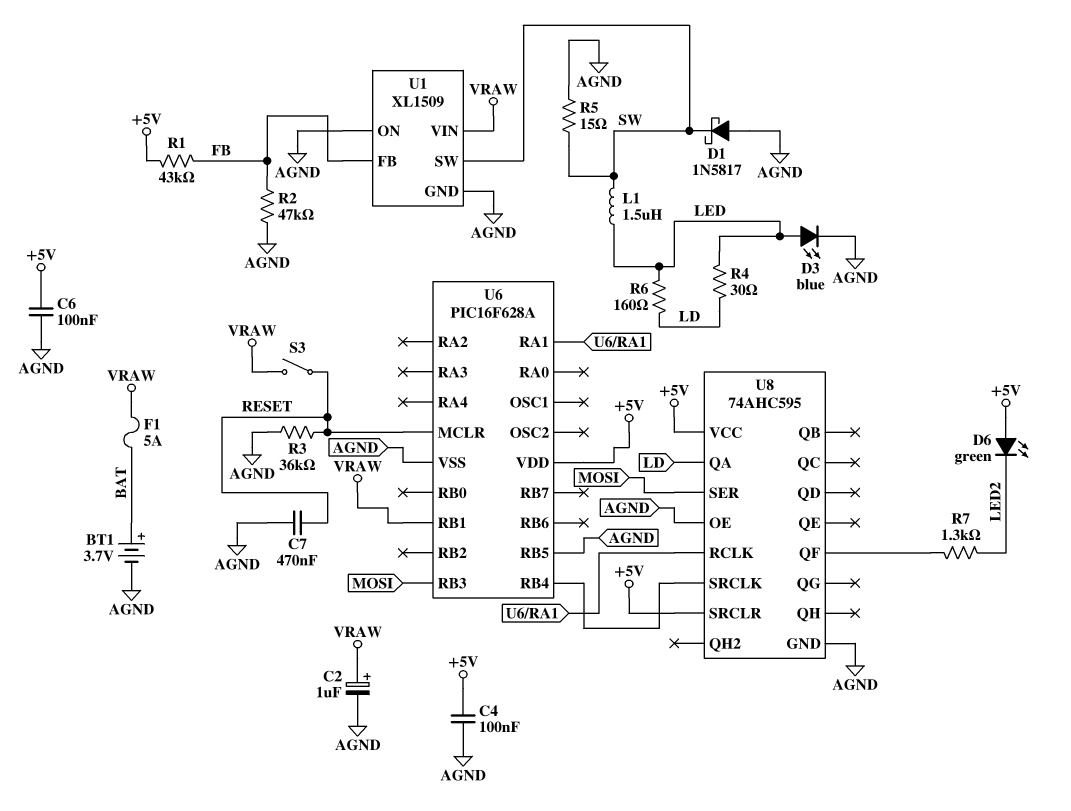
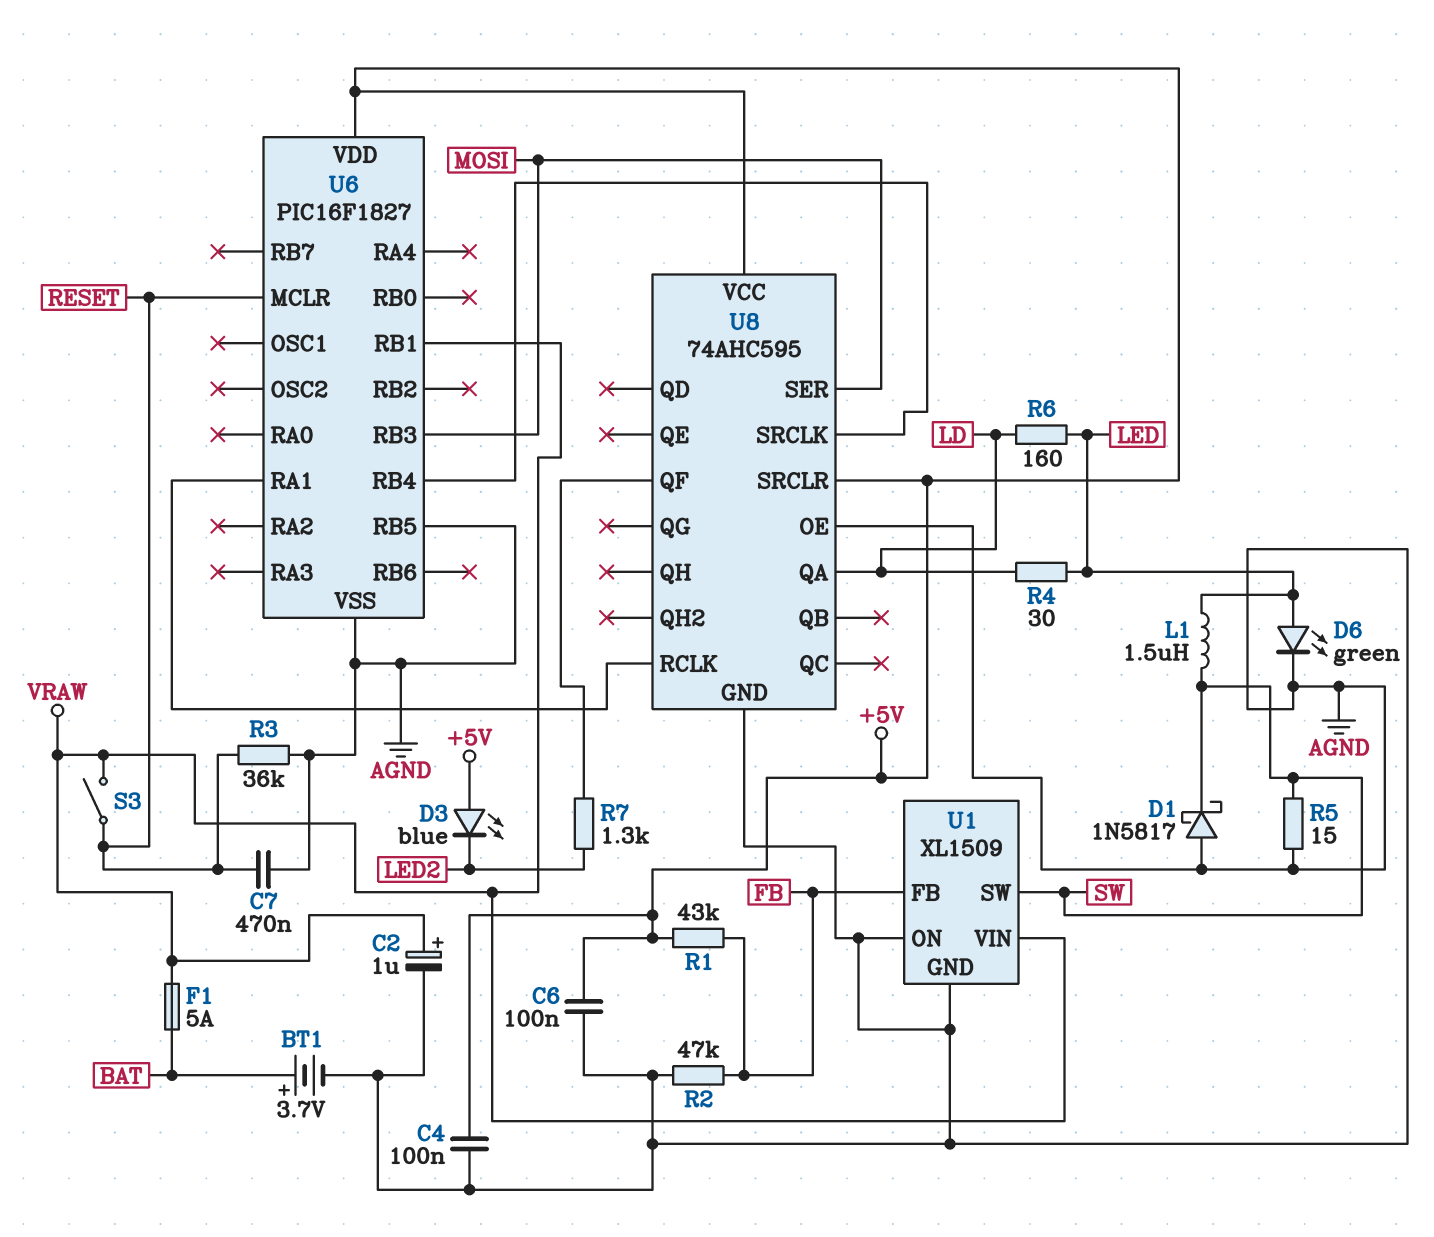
D3: LED blue (A LED, K AGND) -> LED blue (A +5V, K LED2)
D6: LED green (A +5V, K LED2) -> LED green (A LED, K AGND)
U6: PIC16F628A -> PIC16F1827

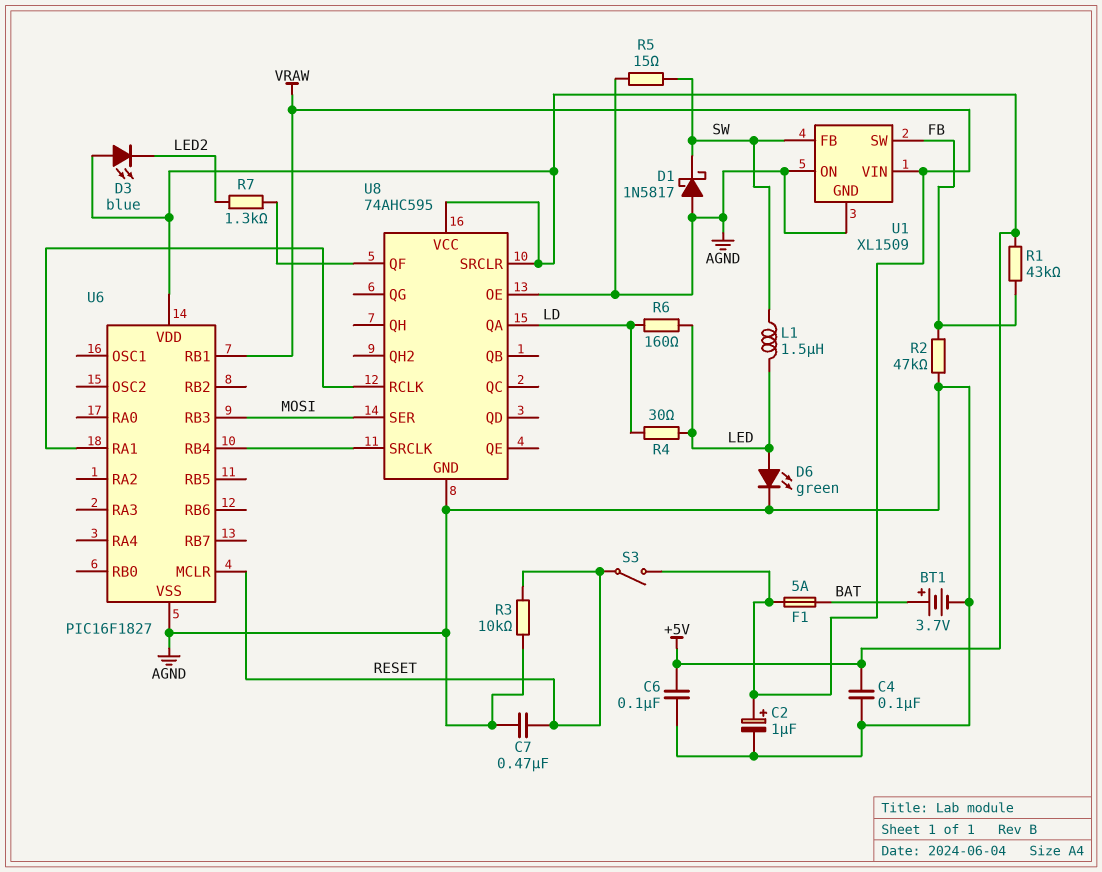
R3: 36k (AGND, RESET) -> 10k (AGND, RESET)
U1 pin FB: FB -> SW
U1 pin SW: SW -> FB
U6 pin RB5: AGND -> none

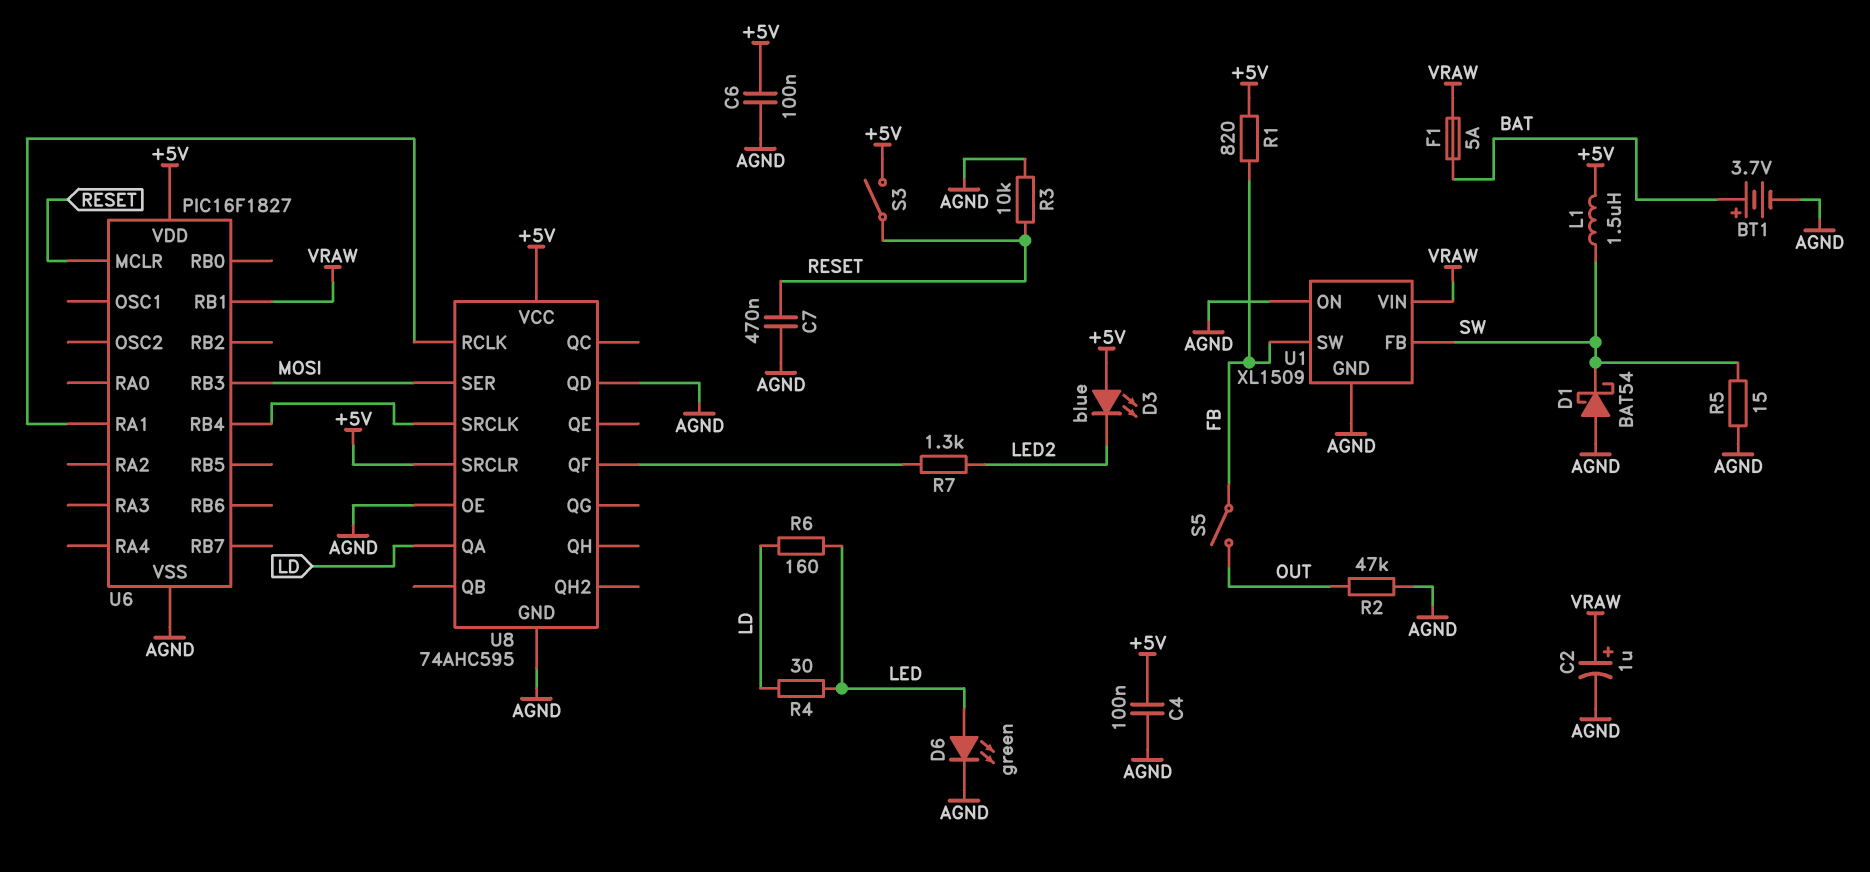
D1: schottky 1N5817 (A AGND, K SW) -> schottky BAT54 (A AGND, K SW)
L1: 1.5uH (LED, SW) -> 1.5uH (+5V, SW)
R1: 43k (+5V, FB) -> 820 (+5V, FB)
R2: 47k (AGND, FB) -> 47k (AGND, OUT)
S3: switch (RESET, VRAW) -> switch (+5V, RESET)
S5: none -> switch (FB, OUT)
U8 pin QD: none -> AGND

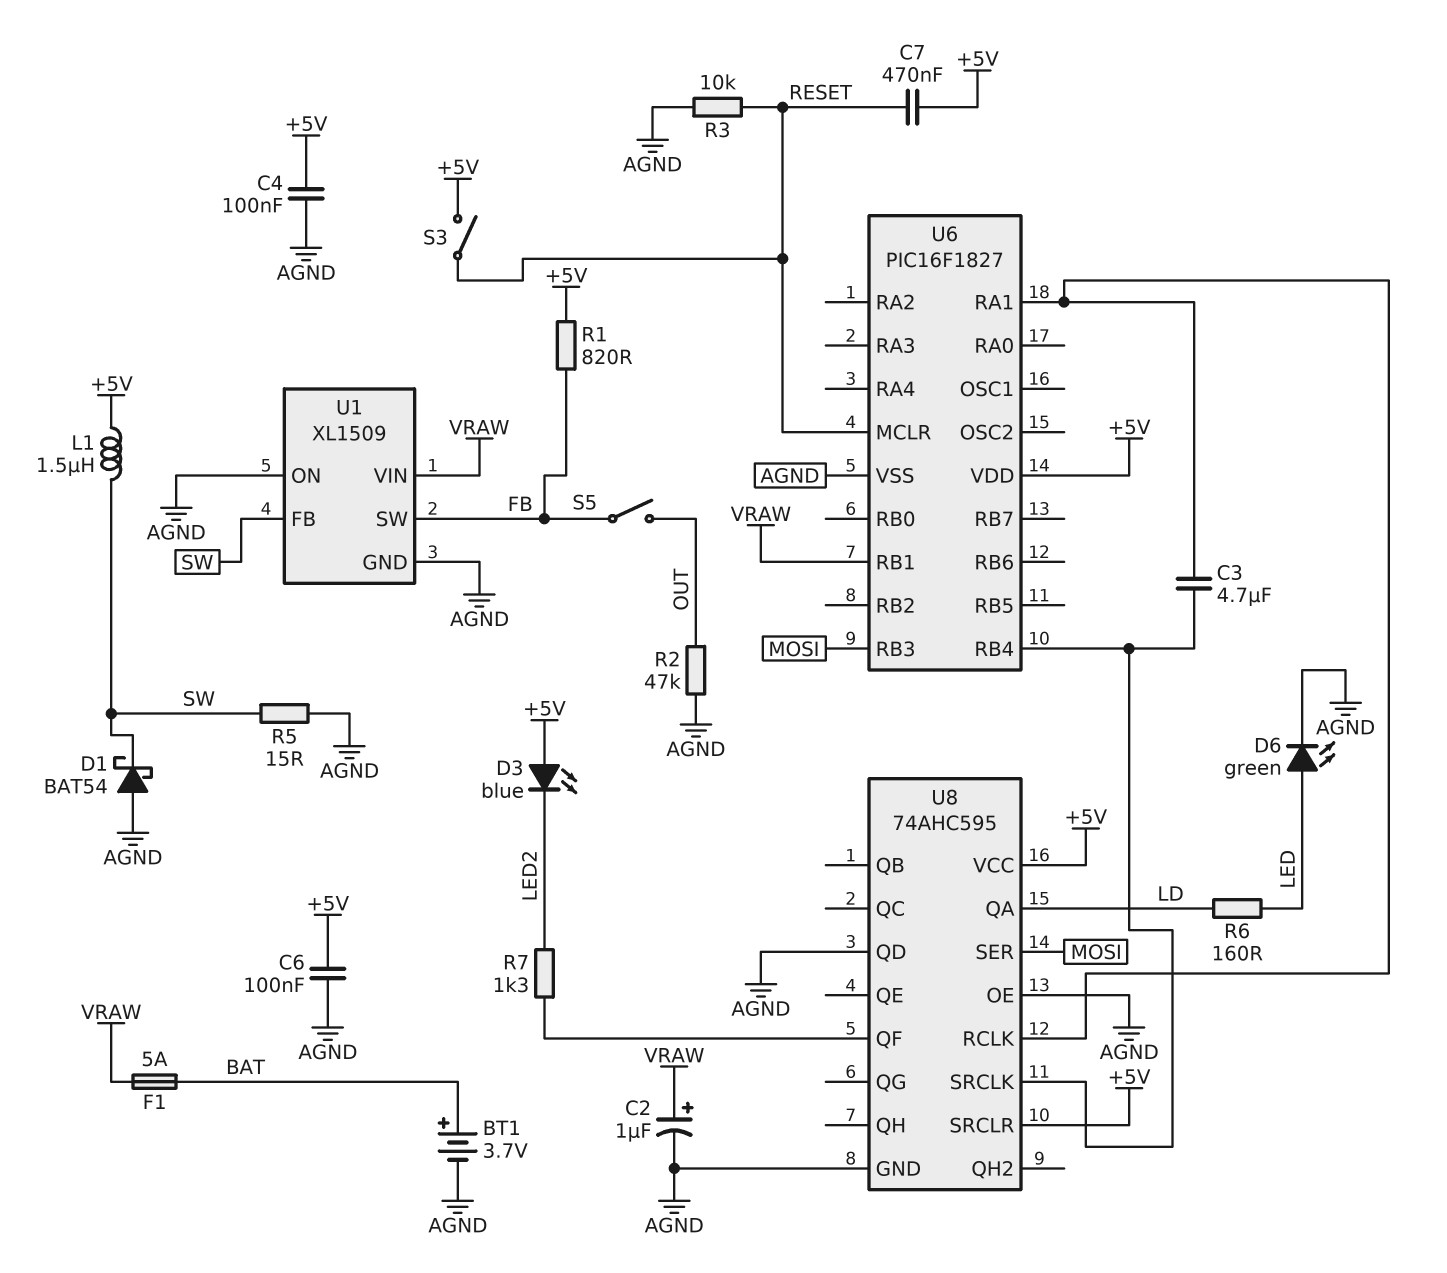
C3: none -> 4.7uF (U6/RA1, U6/RB4)
C7: 470nF (AGND, RESET) -> 470nF (+5V, RESET)
R4: 30 (LD, LED) -> none

